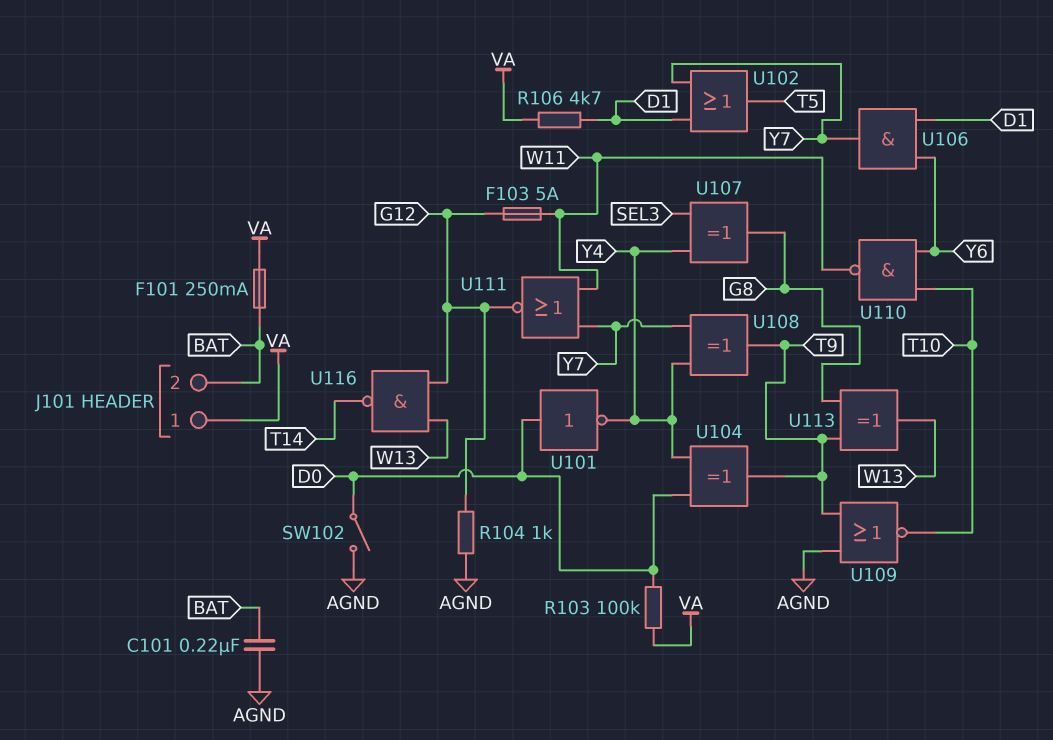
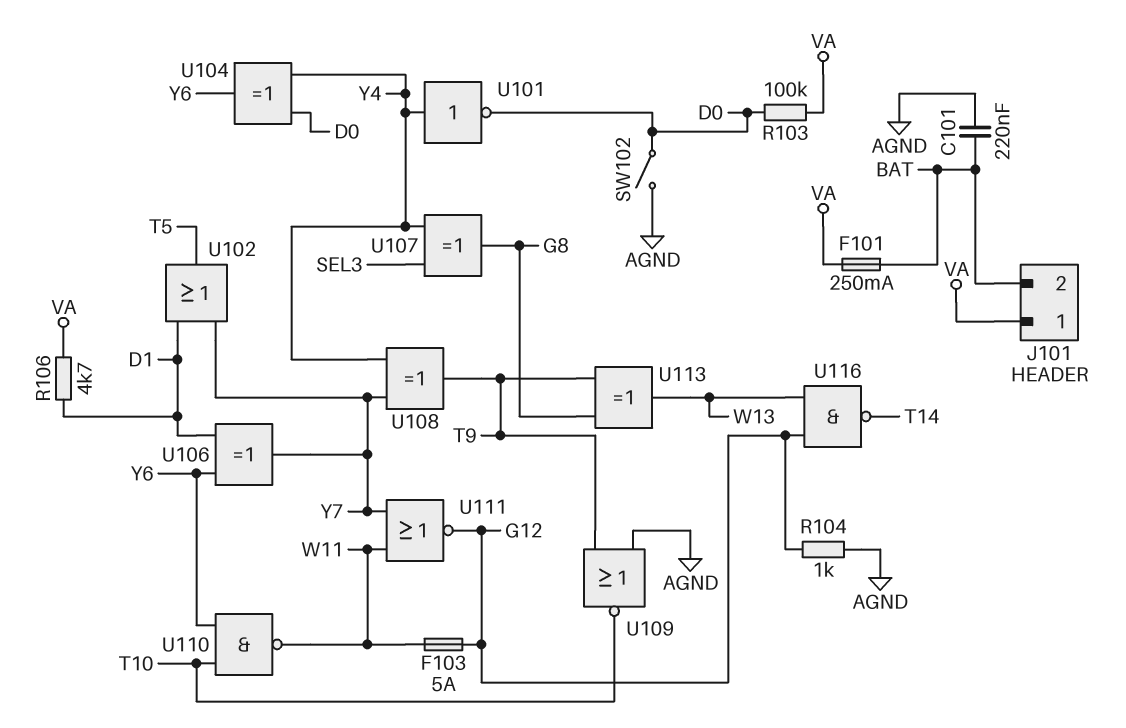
U101: NOT (in D0, out Y4) -> NOT (in Y4, out D0)
U104: XOR (in D0, in Y4, out T9) -> XOR (in D0, in Y4, out Y6)
U106: AND (in D1, in Y6, out Y7) -> XOR (in D1, in Y6, out Y7)

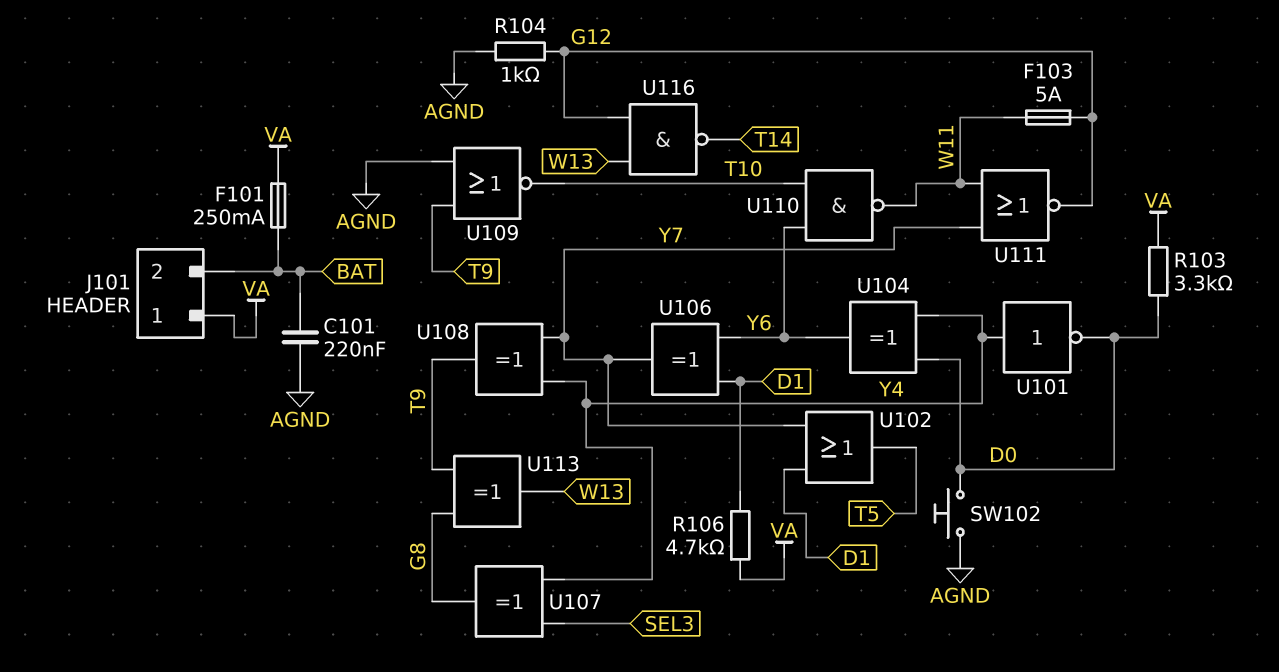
R103: 100k (D0, VA) -> 3.3k (D0, VA)
SW102: switch (AGND, D0) -> button (AGND, D0)

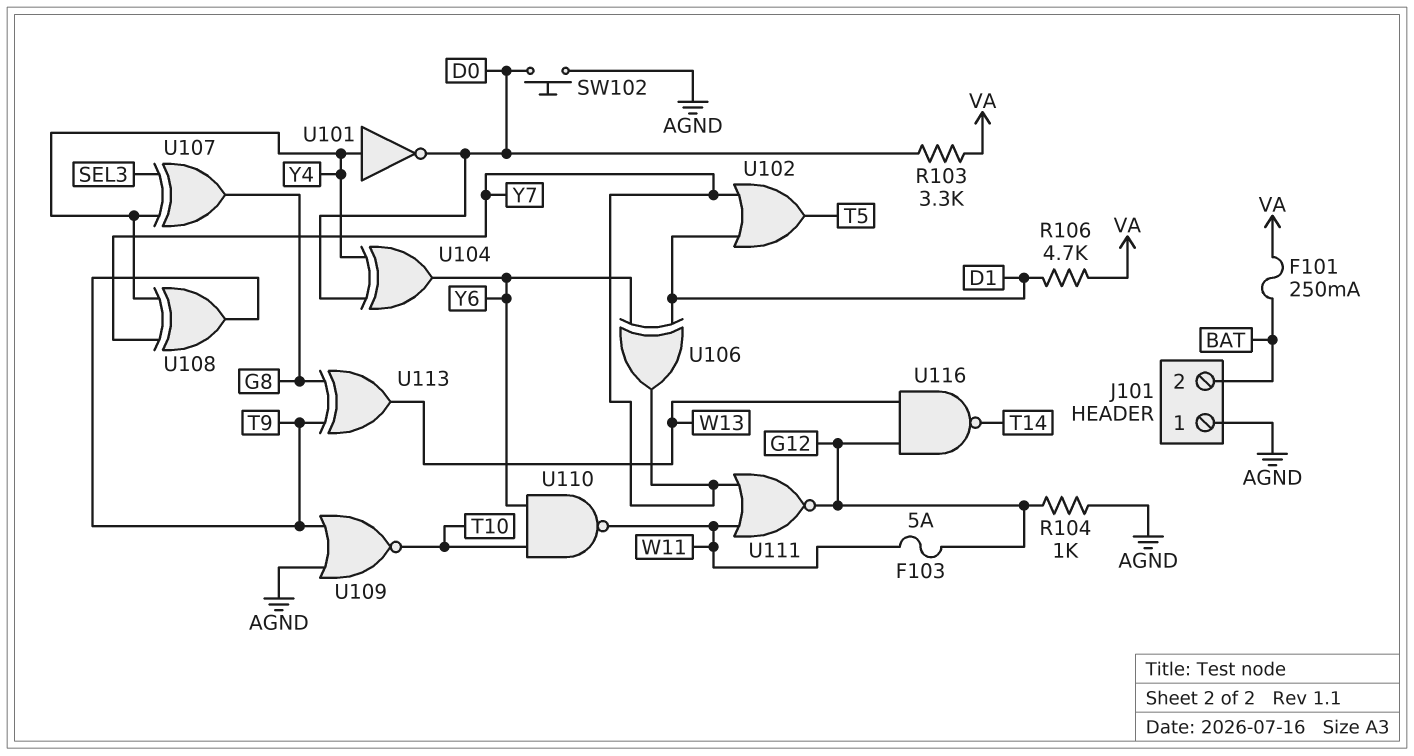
C101: 220nF (AGND, BAT) -> none
J101 pin 1: VA -> AGND

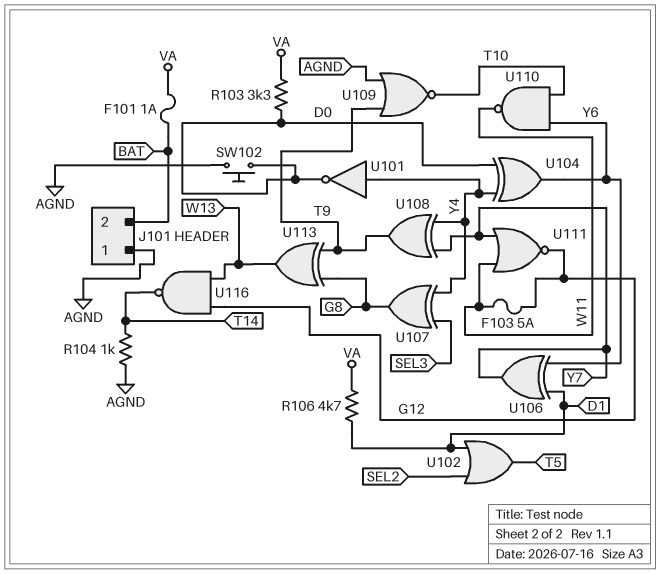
F101: 250mA (BAT, VA) -> 1A (BAT, VA)
R104: 1k (AGND, G12) -> 1k (AGND, T14)
U102: OR (in D1, in Y7, out T5) -> OR (in D1, in SEL2, out T5)

